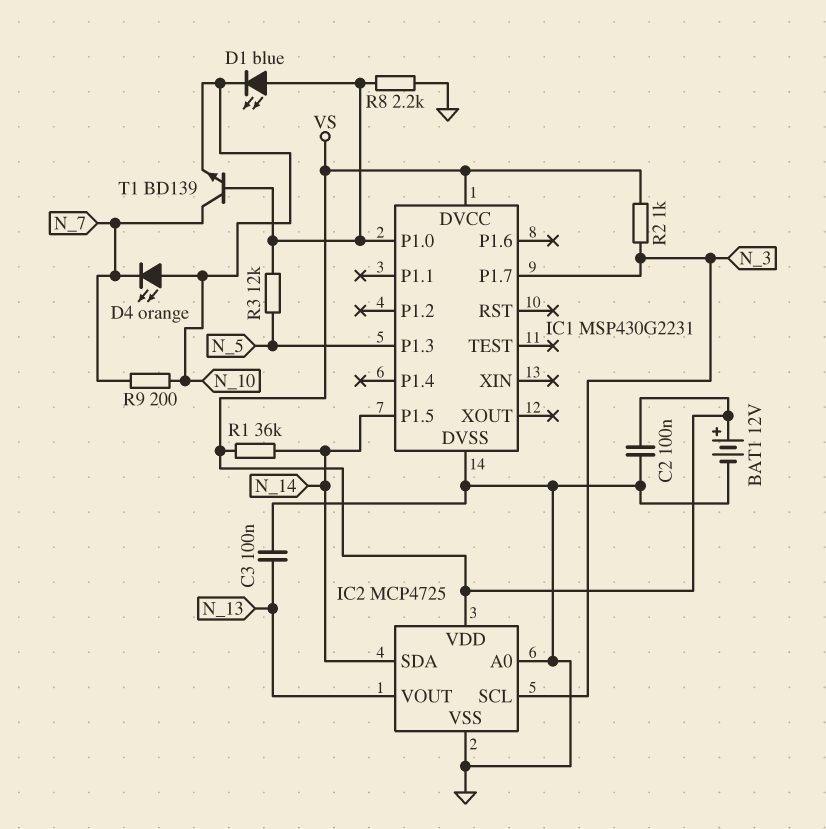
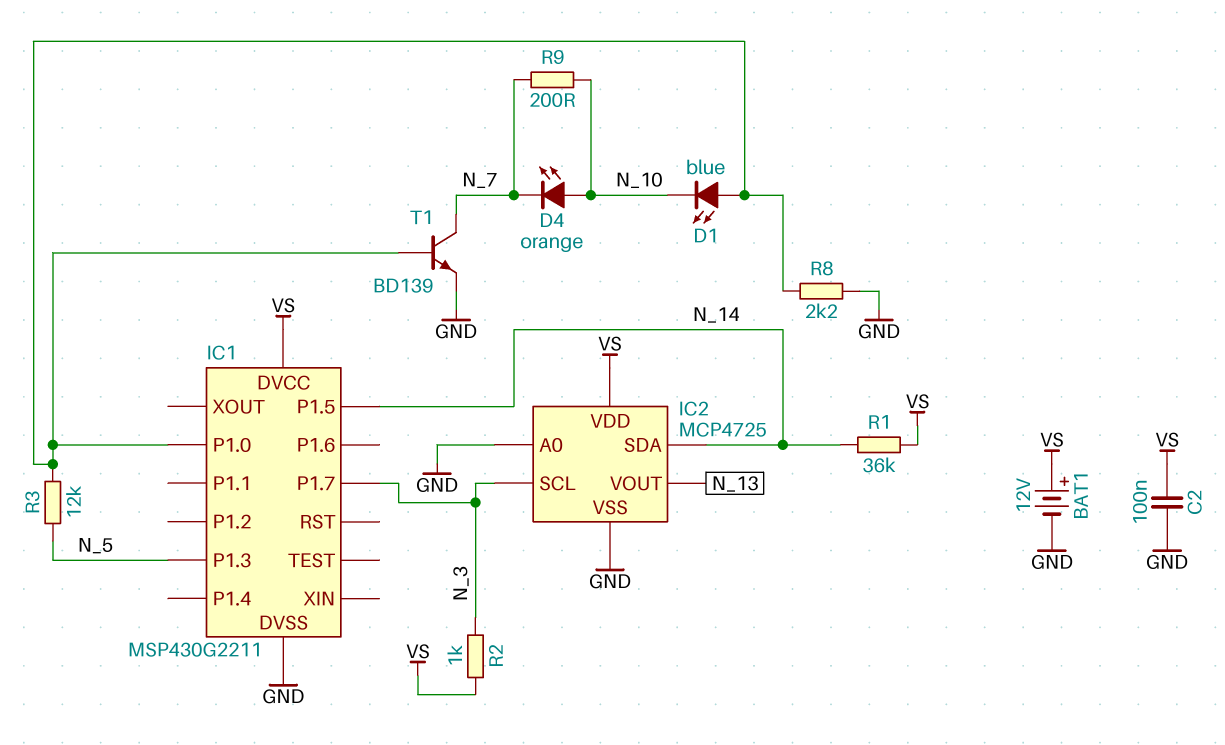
C3: 100nF (GND, N_13) -> none
IC1: MSP430G2231 -> MSP430G2211
T1: NPN BD139 (B IC1/P1.0, C N_7, E N_10) -> NPN BD139 (B IC1/P1.0, C N_7, E GND)

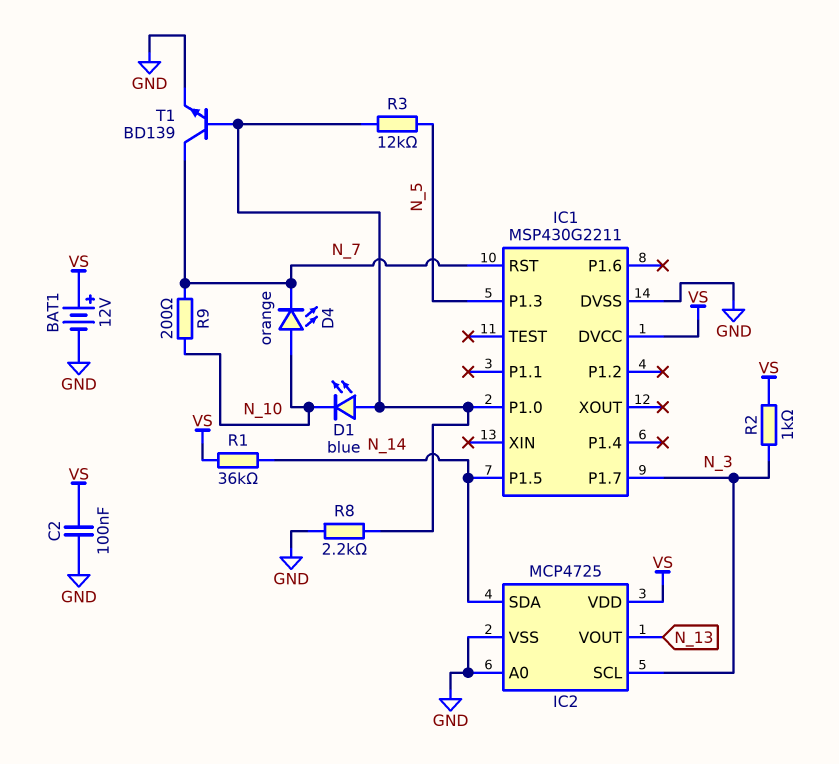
IC1 pin RST: none -> N_7

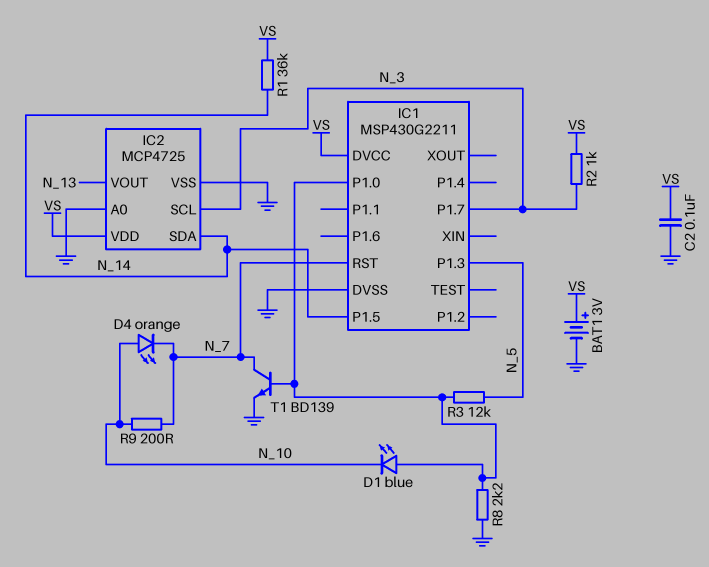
BAT1: 12V (plus VS, minus GND) -> 3V (plus VS, minus GND)

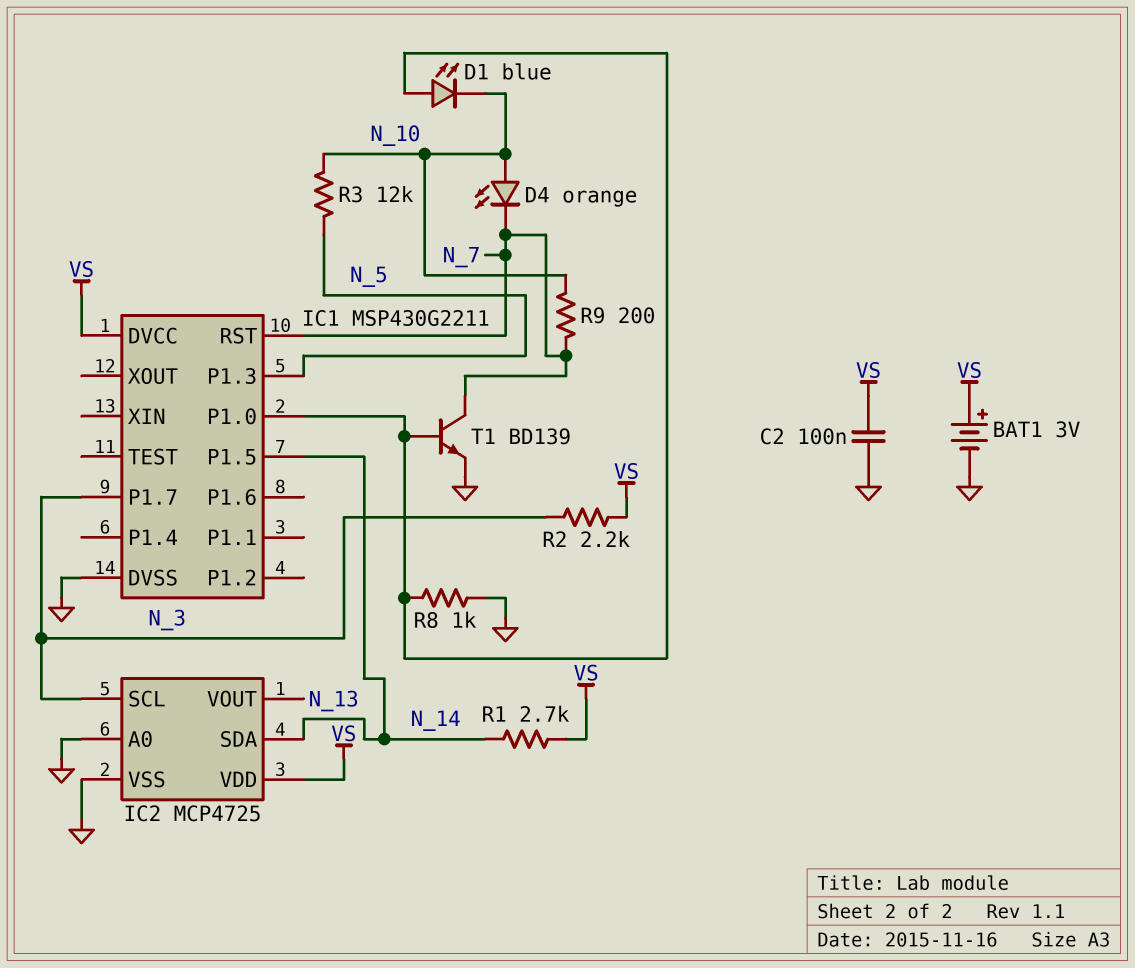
R1: 36k (N_14, VS) -> 2.7k (N_14, VS)
R2: 1k (N_3, VS) -> 2.2k (N_3, VS)
R3: 12k (IC1/P1.0, N_5) -> 12k (N_5, N_10)
R8: 2.2k (GND, IC1/P1.0) -> 1k (GND, IC1/P1.0)

